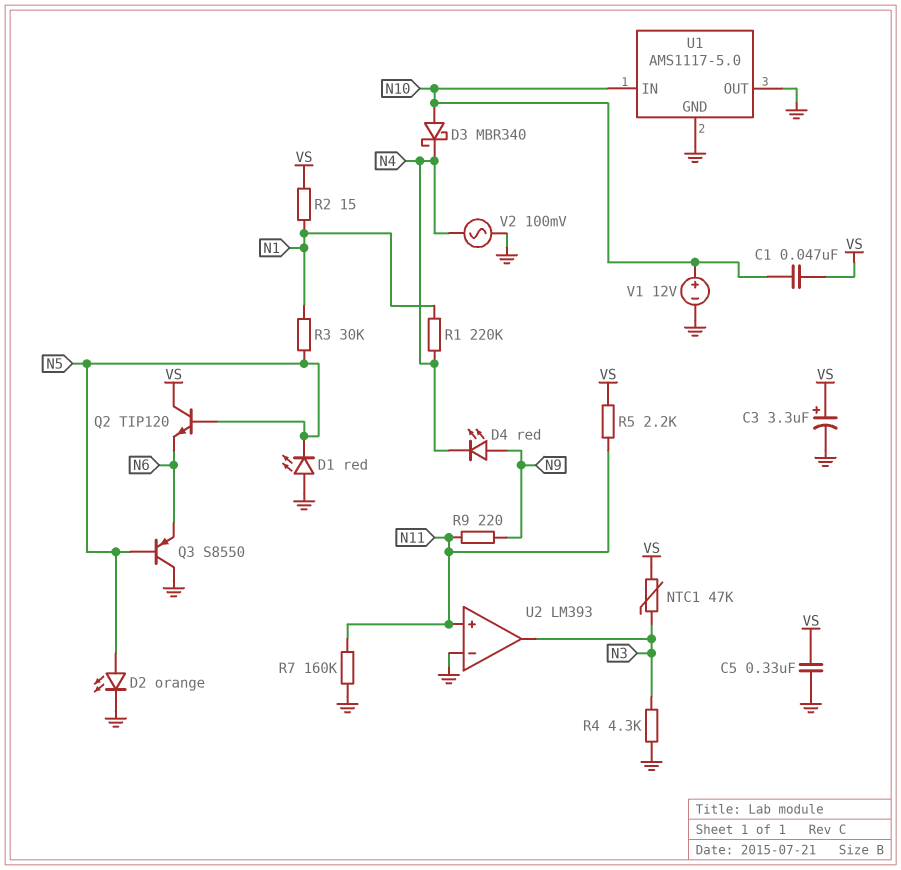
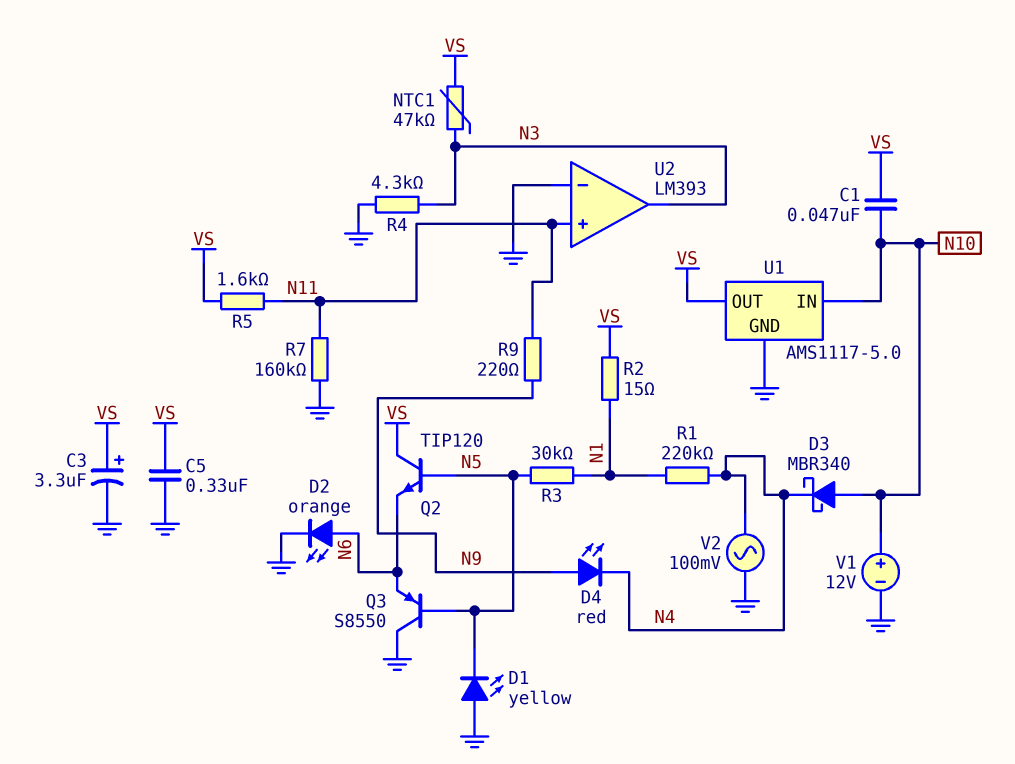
D1: LED red (A GND, K N5) -> LED yellow (A GND, K N5)
D2: LED orange (A N5, K GND) -> LED orange (A N6, K GND)
R5: 2.2k (N11, VS) -> 1.6k (N11, VS)
U1 pin OUT: GND -> VS

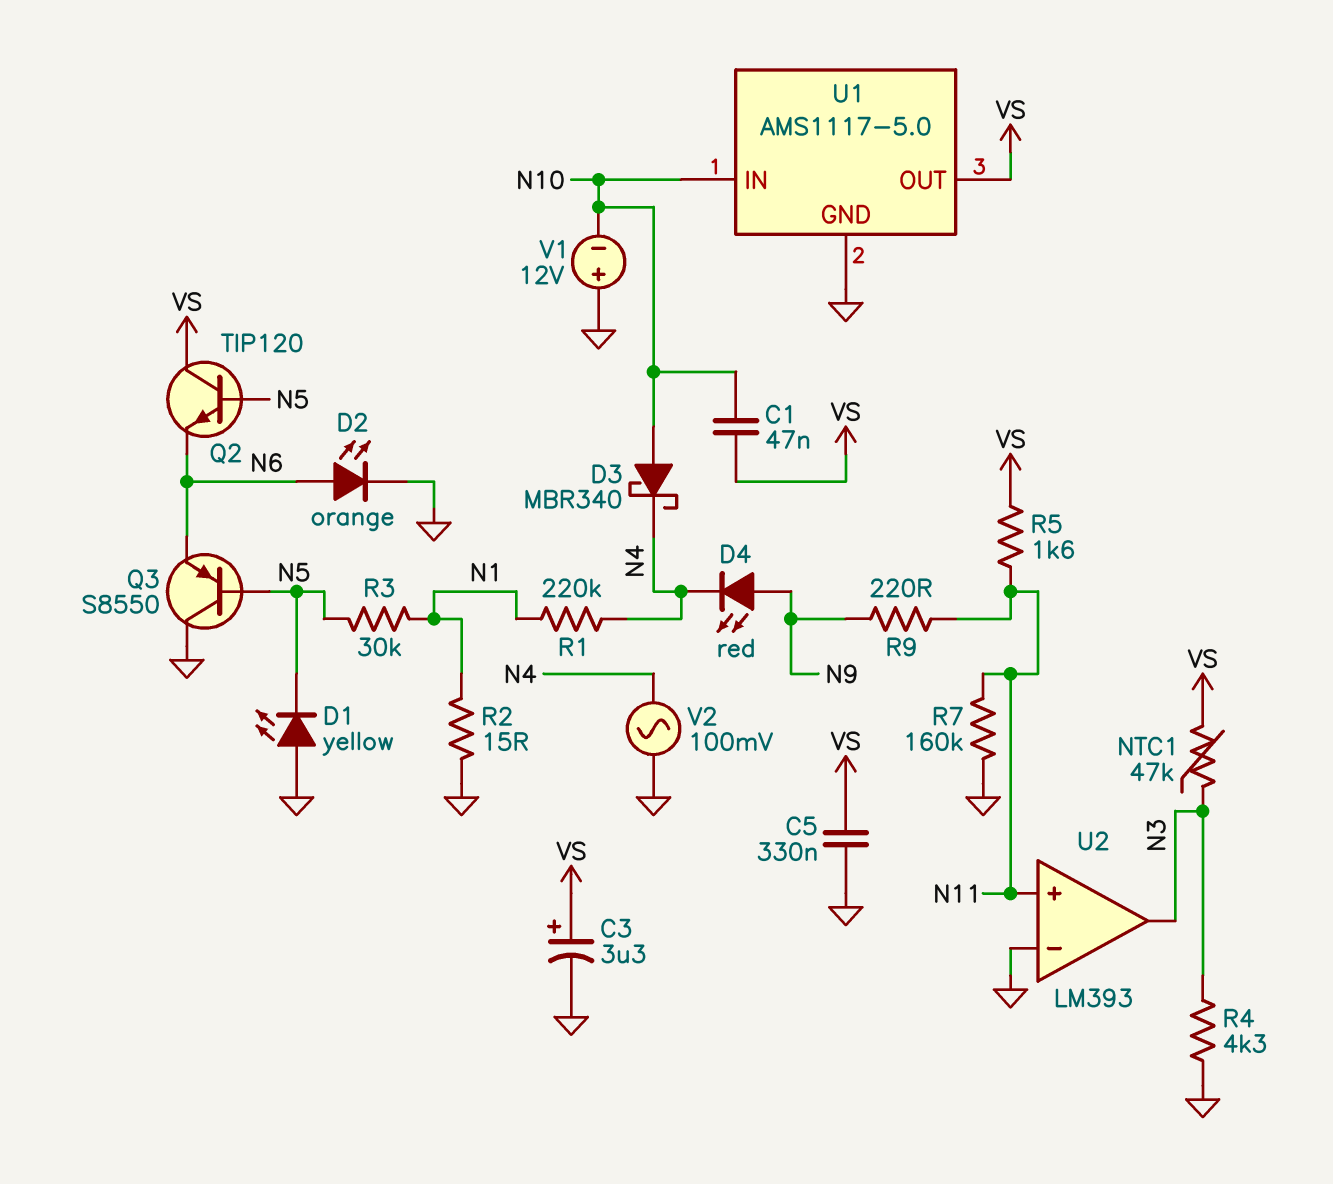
R2: 15 (N1, VS) -> 15 (GND, N1)
V1: 12V (plus N10, minus GND) -> 12V (plus GND, minus N10)

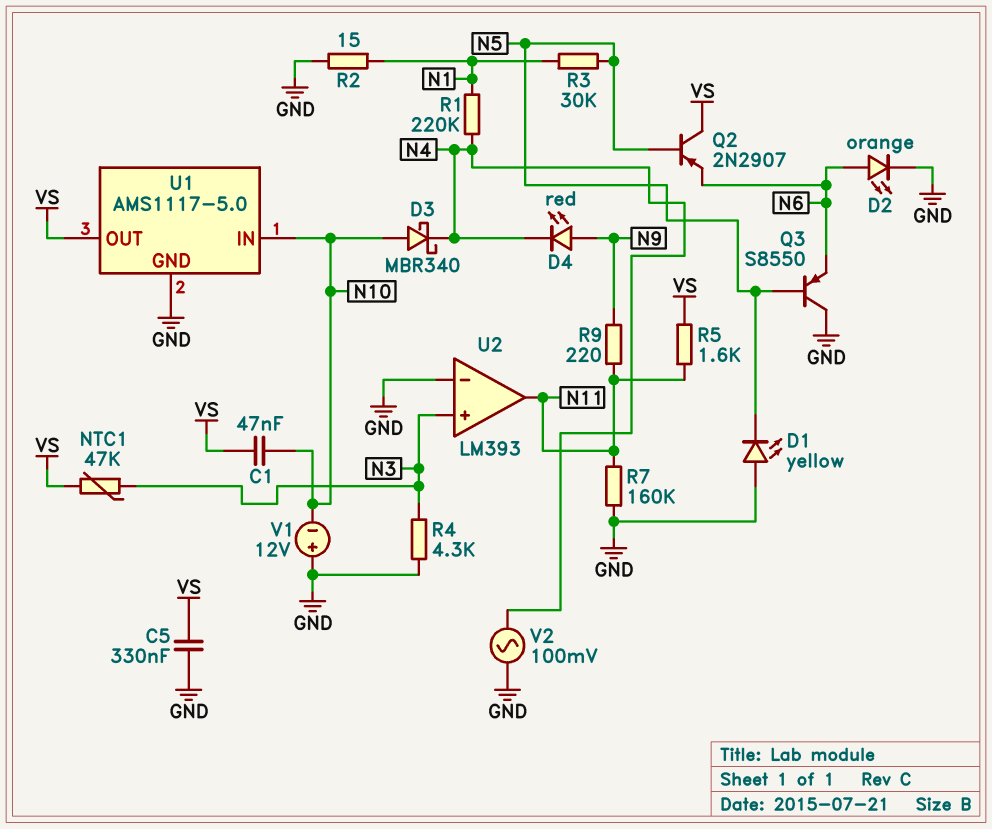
C3: 3.3uF (plus VS, minus GND) -> none
Q2: NPN TIP120 (B N5, C VS, E N6) -> PNP 2N2907 (B N5, C VS, E N6)
U2 pin in+: N11 -> N3
U2 pin out: N3 -> N11

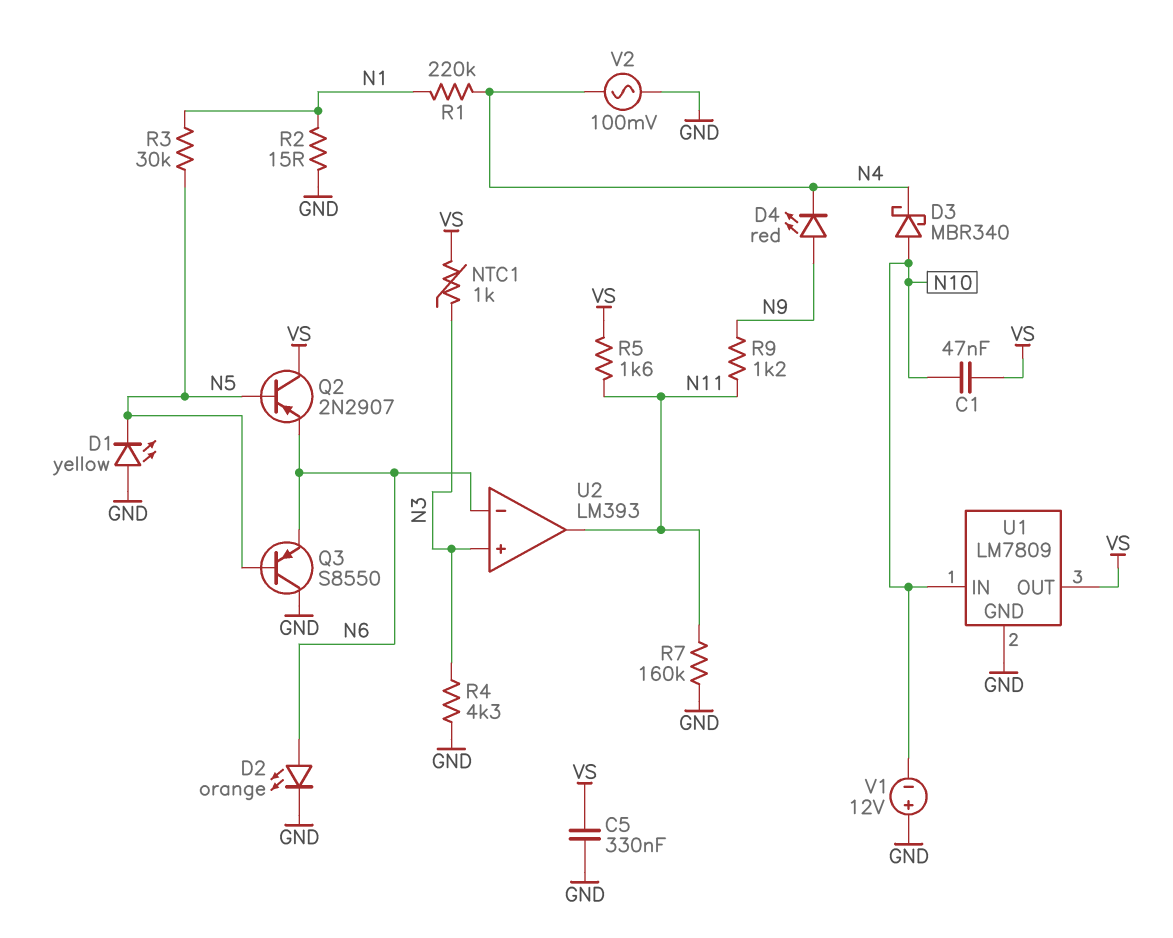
NTC1: 47k (N3, VS) -> 1k (N3, VS)
R9: 220 (N9, N11) -> 1.2k (N9, N11)
U1: AMS1117-5.0 -> LM7809
U2 pin in-: GND -> N6

